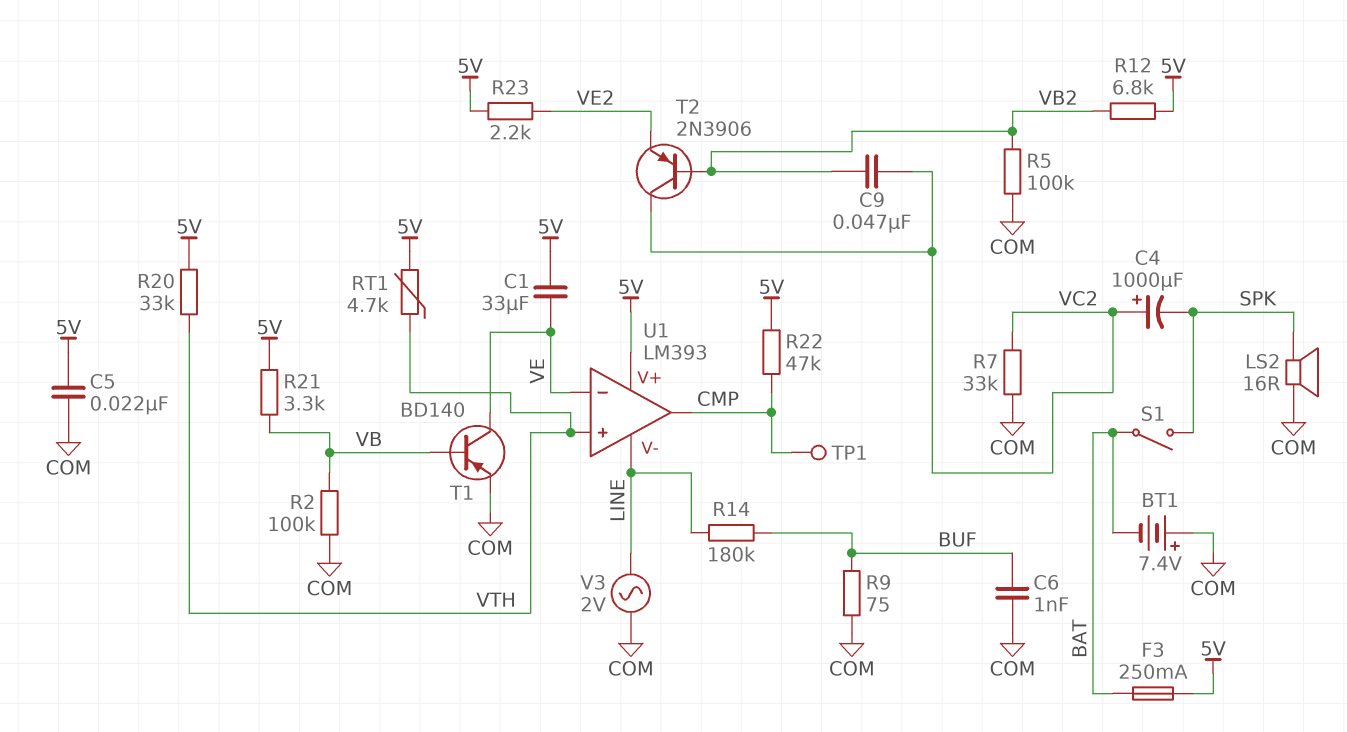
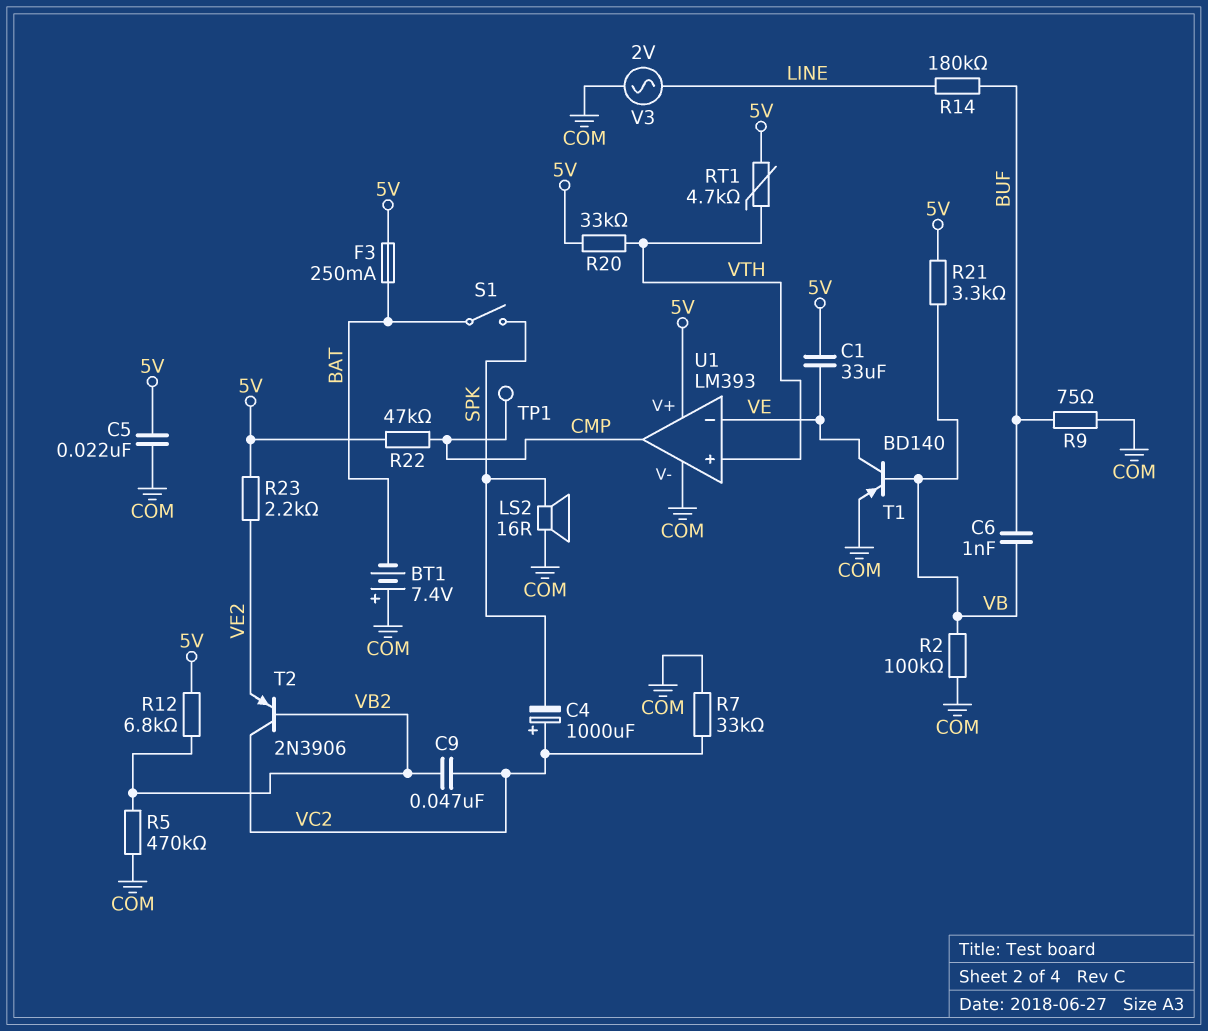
C6: 1nF (BUF, COM) -> 1nF (BUF, VB)
R5: 100k (COM, VB2) -> 470k (COM, VB2)
U1 pin V-: LINE -> COM

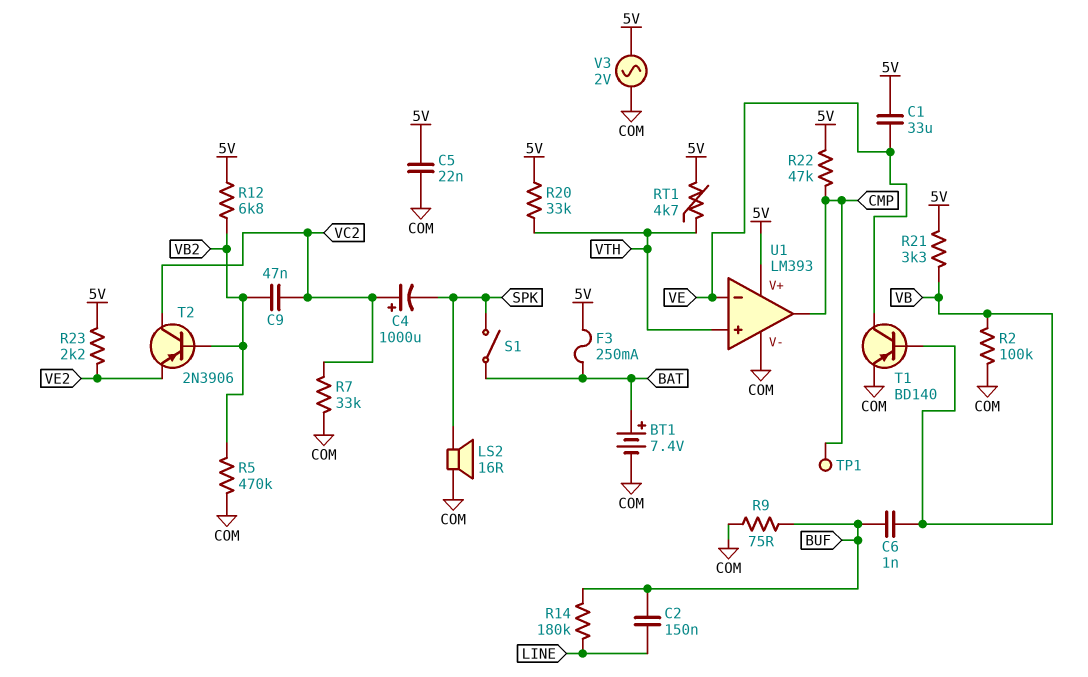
BT1: 7.4V (plus COM, minus BAT) -> 7.4V (plus BAT, minus COM)
C2: none -> 150nF (BUF, LINE)
V3: AC 2V (COM, LINE) -> AC 2V (5V, COM)

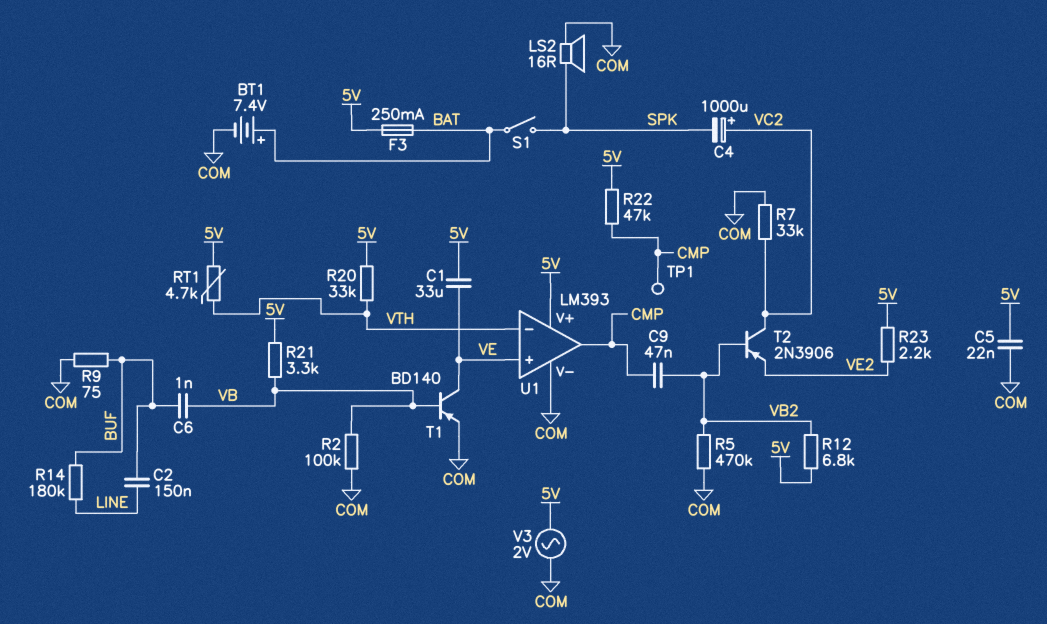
C9: 47nF (VB2, VC2) -> 47nF (CMP, VB2)
U1 pin in+: VTH -> VE
U1 pin in-: VE -> VTH

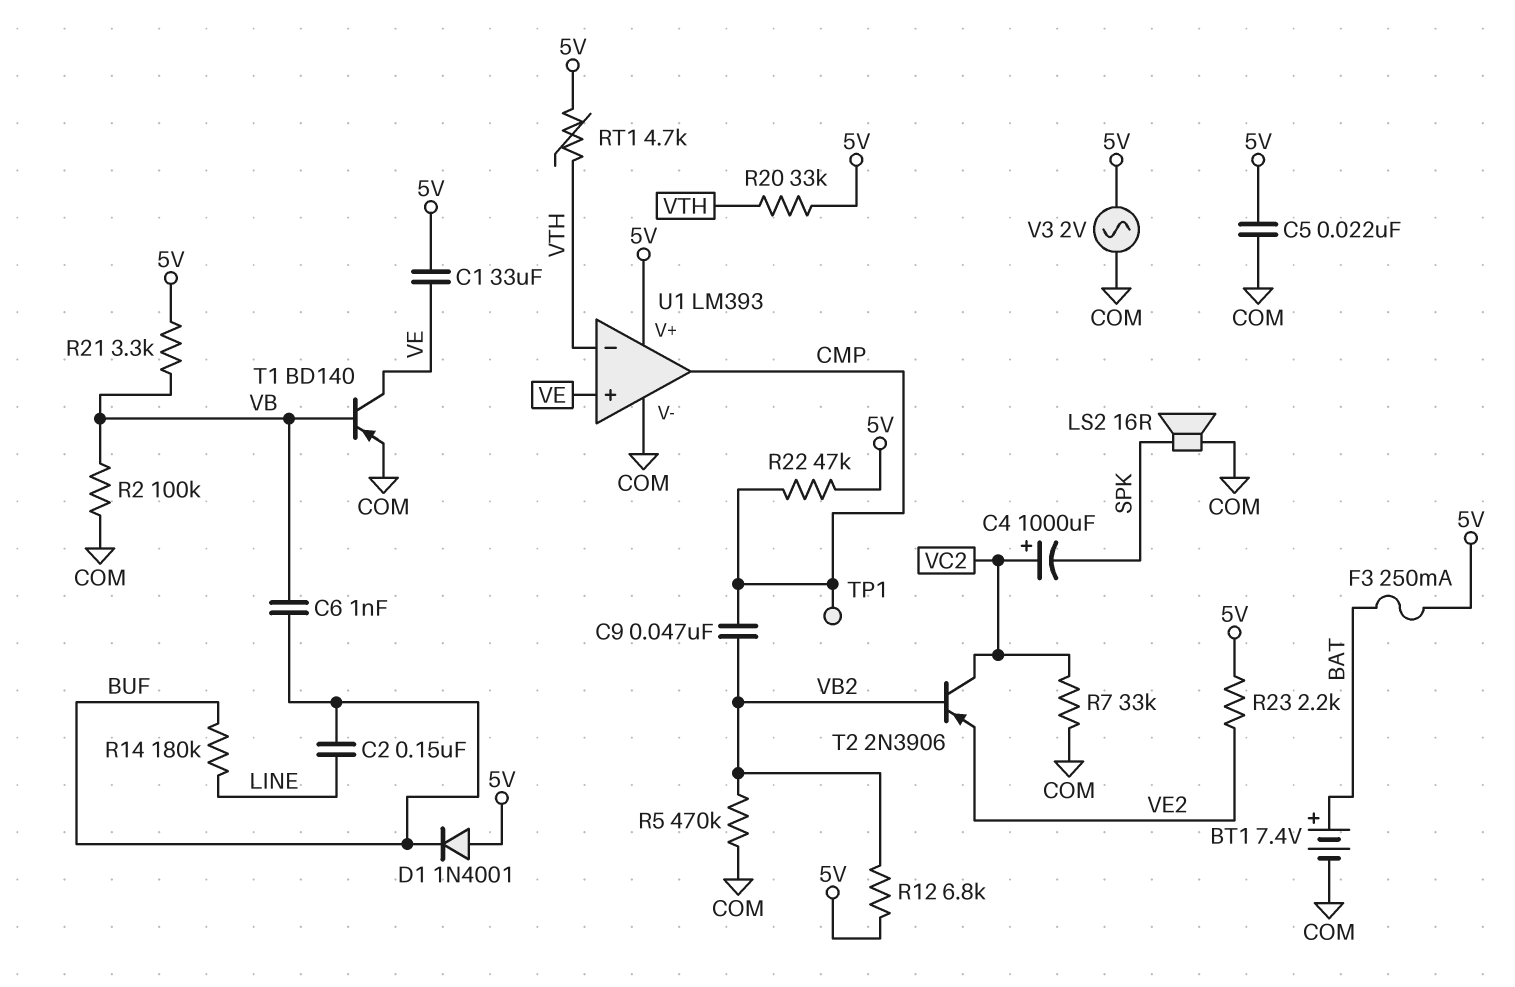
D1: none -> diode 1N4001 (A 5V, K BUF)
R9: 75 (BUF, COM) -> none
S1: switch (BAT, SPK) -> none

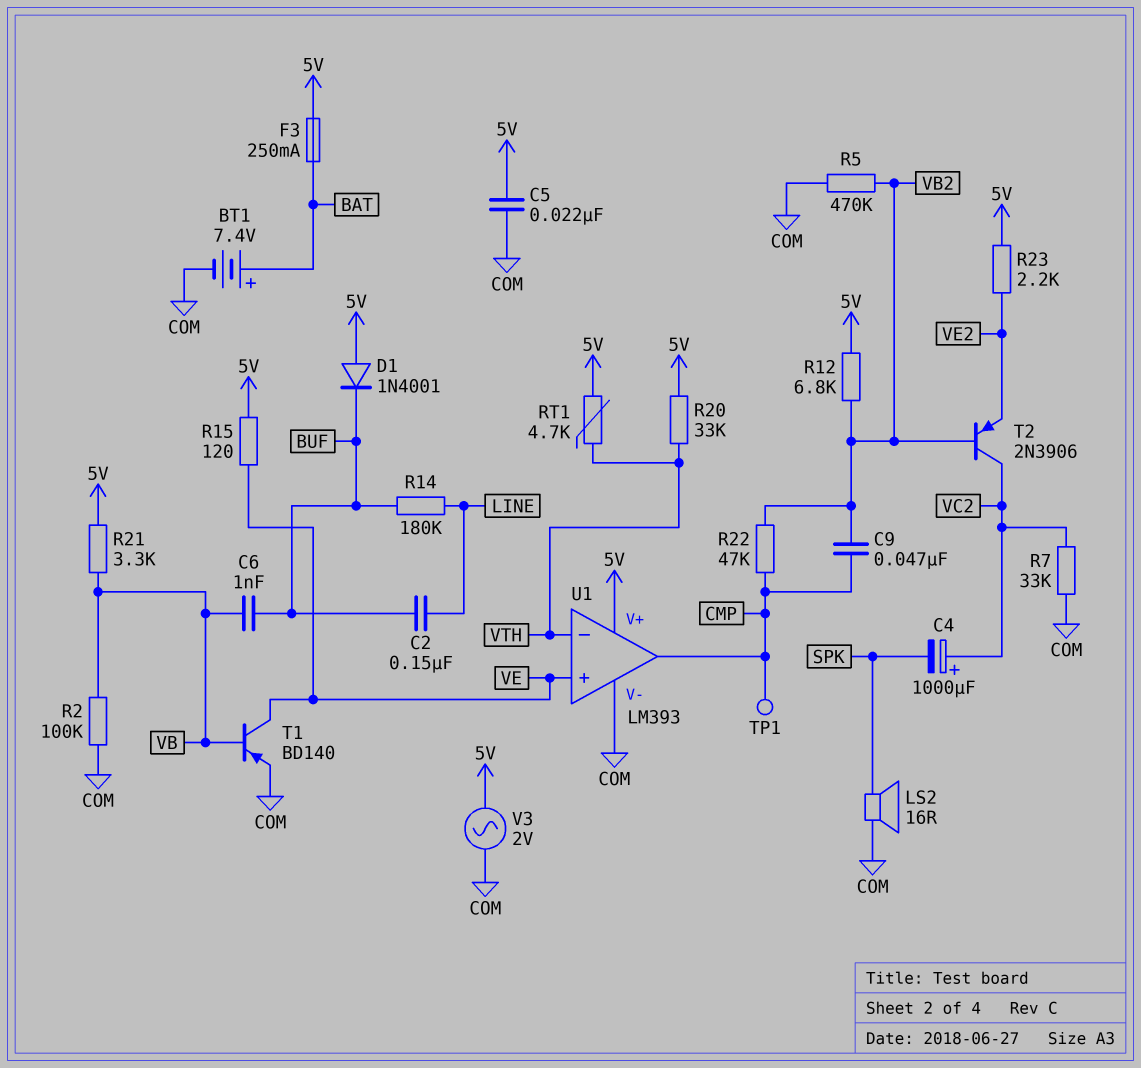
C1: 33uF (5V, VE) -> none
R15: none -> 120 (5V, VE)
R22: 47k (5V, CMP) -> 47k (CMP, VB2)

